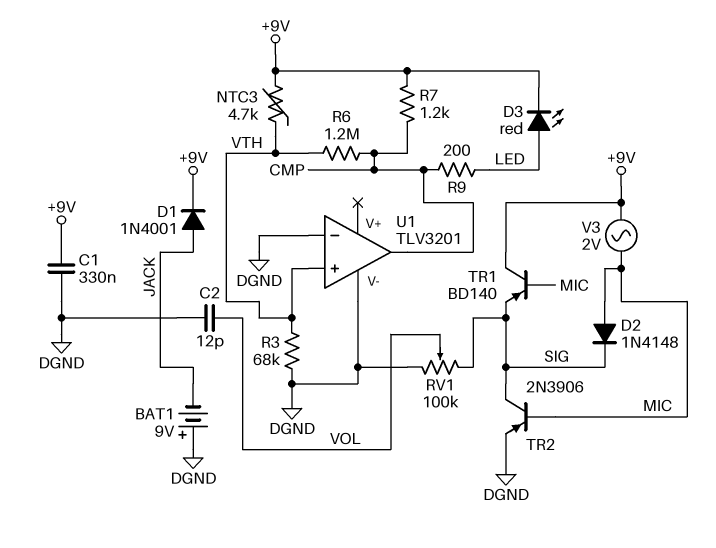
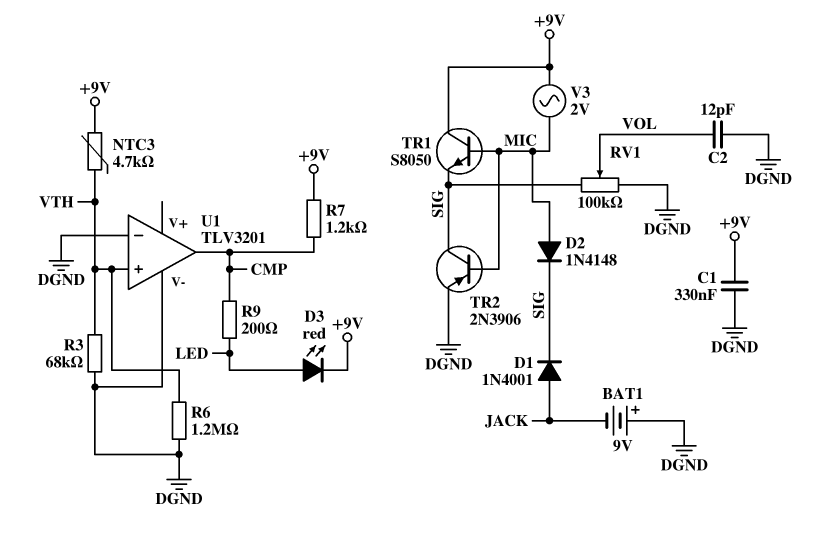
D1: diode 1N4001 (A JACK, K +9V) -> diode 1N4001 (A JACK, K SIG)
R6: 1.2M (CMP, VTH) -> 1.2M (DGND, VTH)
TR1: PNP BD140 (B MIC, C +9V, E SIG) -> NPN S8050 (B MIC, C +9V, E SIG)

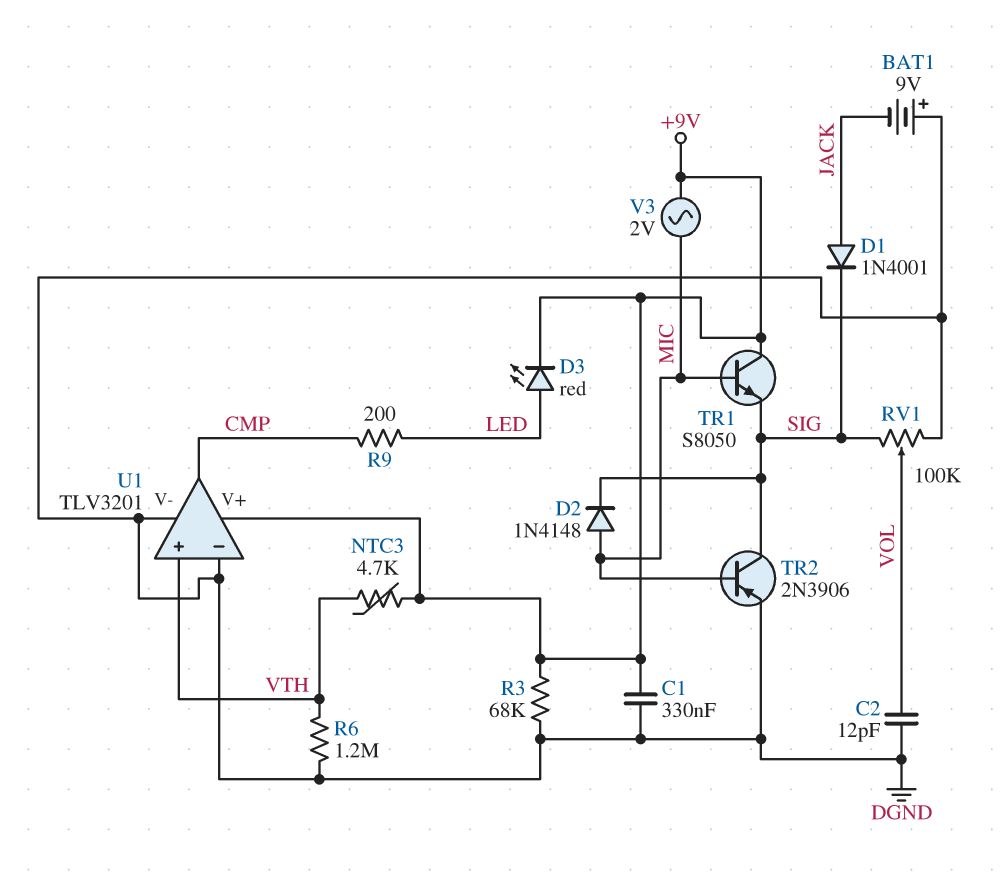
R3: 68k (DGND, VTH) -> 68k (+9V, DGND)
R7: 1.2k (+9V, CMP) -> none
U1 pin V+: none -> +9V

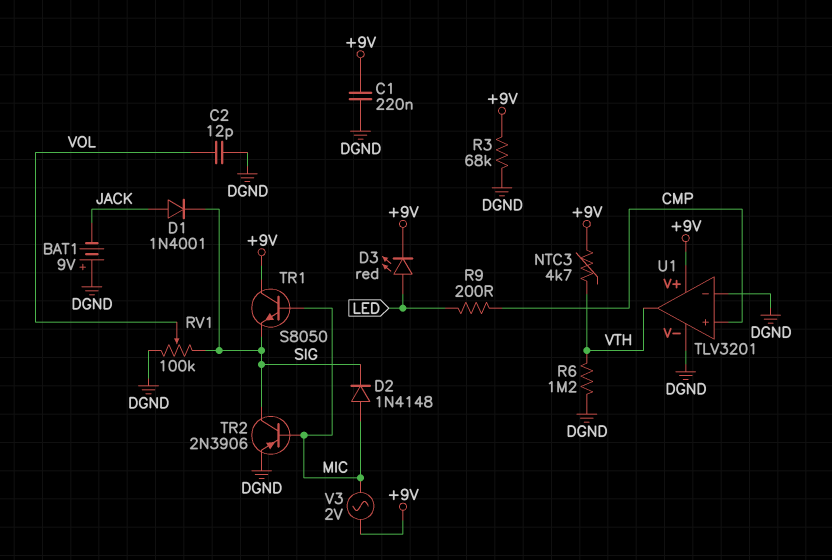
C1: 330nF (+9V, DGND) -> 220nF (+9V, DGND)
U1 pin in+: VTH -> CMP
U1 pin out: CMP -> VTH

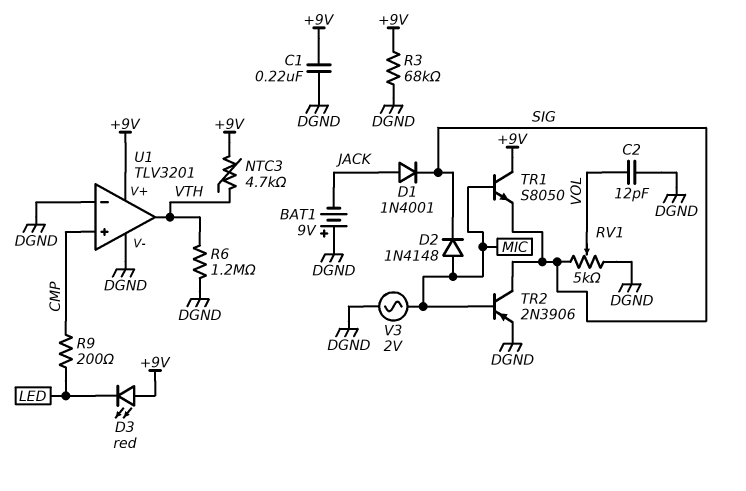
D3: LED red (A LED, K +9V) -> LED red (A +9V, K LED)
RV1: 100k (DGND, SIG, wiper VOL) -> 5k (DGND, SIG, wiper VOL)
V3: AC 2V (+9V, MIC) -> AC 2V (DGND, MIC)

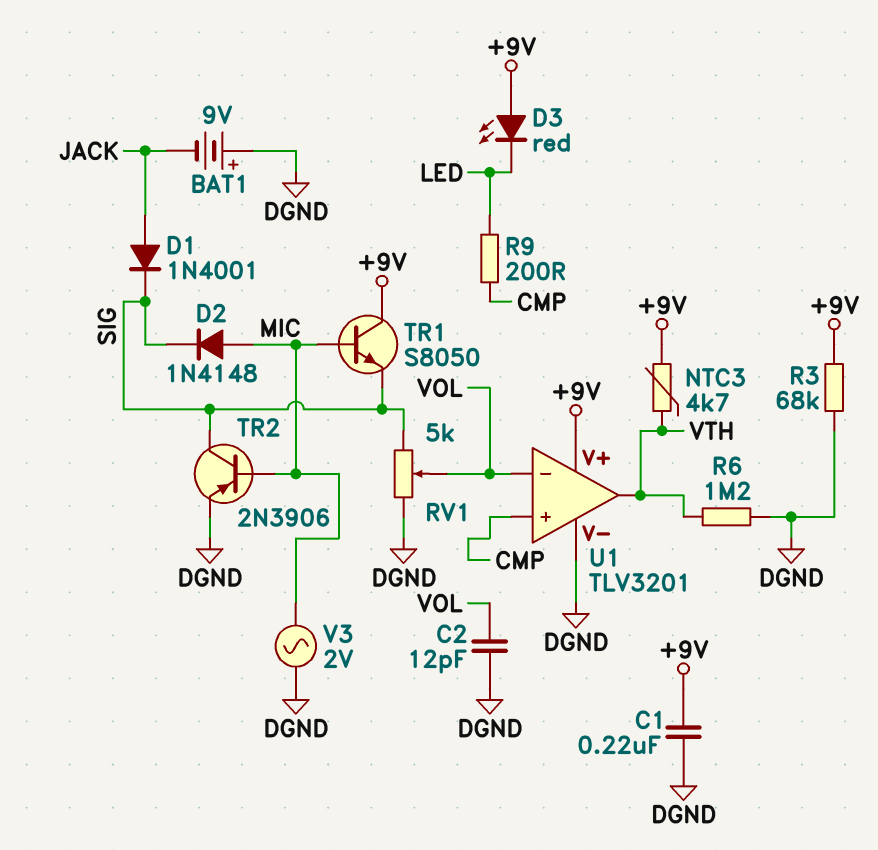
U1 pin in-: DGND -> VOL

